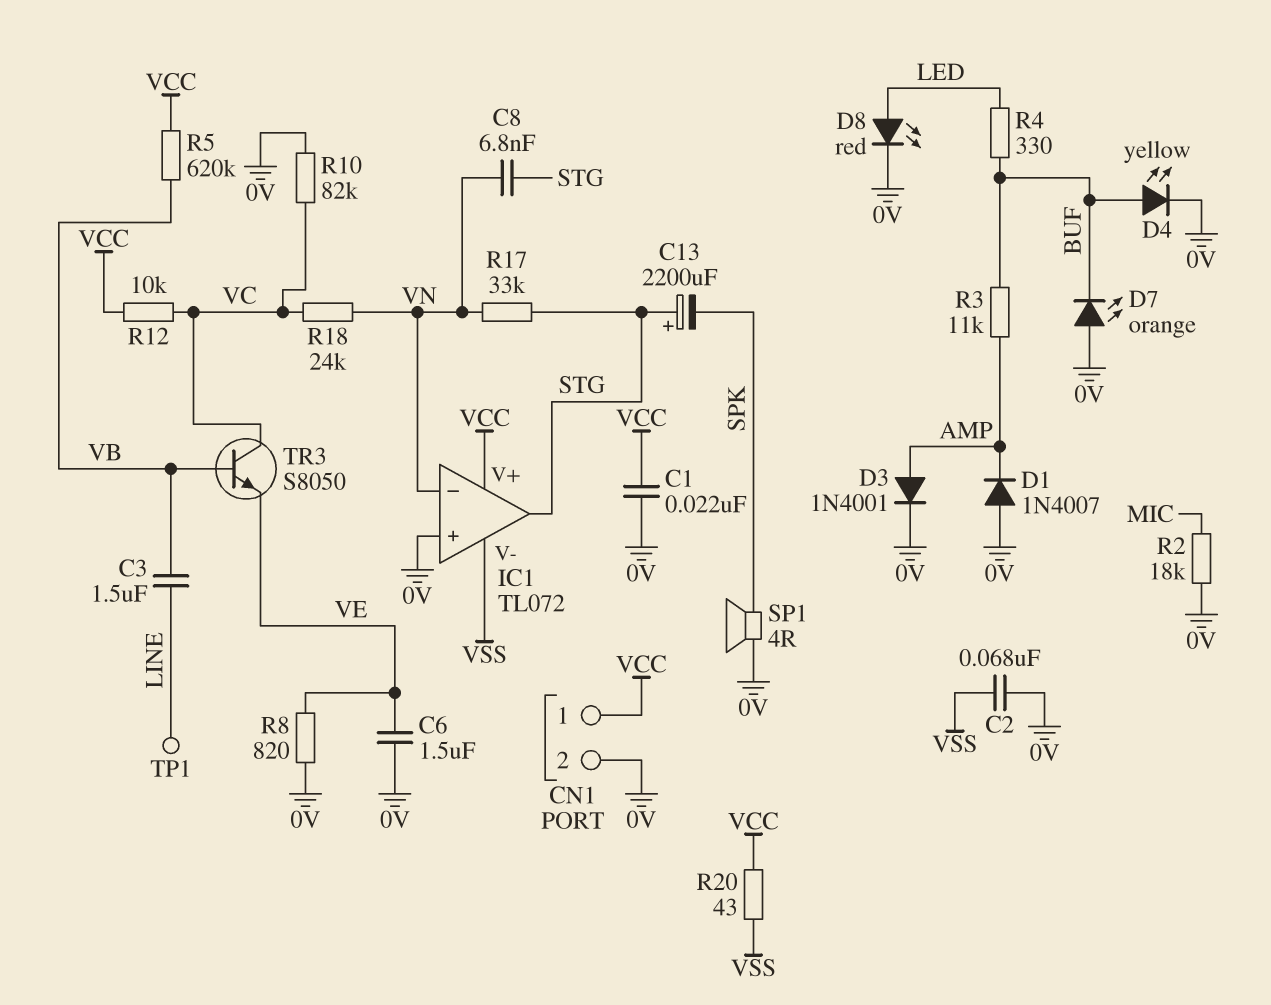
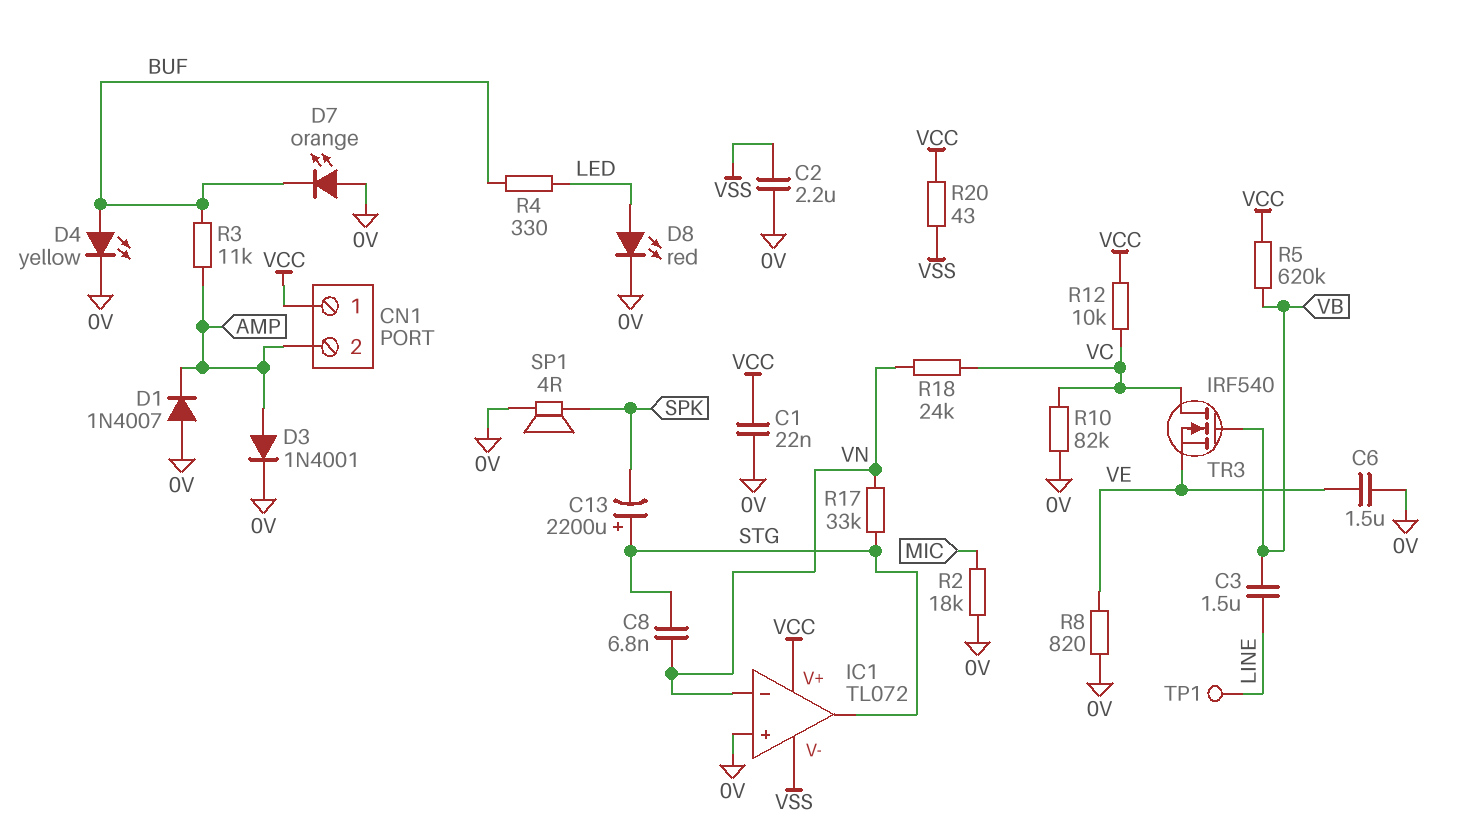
C2: 68nF (0V, VSS) -> 2.2uF (0V, VSS)
CN1 pin 2: 0V -> AMP
TR3: NPN S8050 (B VB, C VC, E VE) -> NMOS IRF540 (G VB, D VC, S VE)

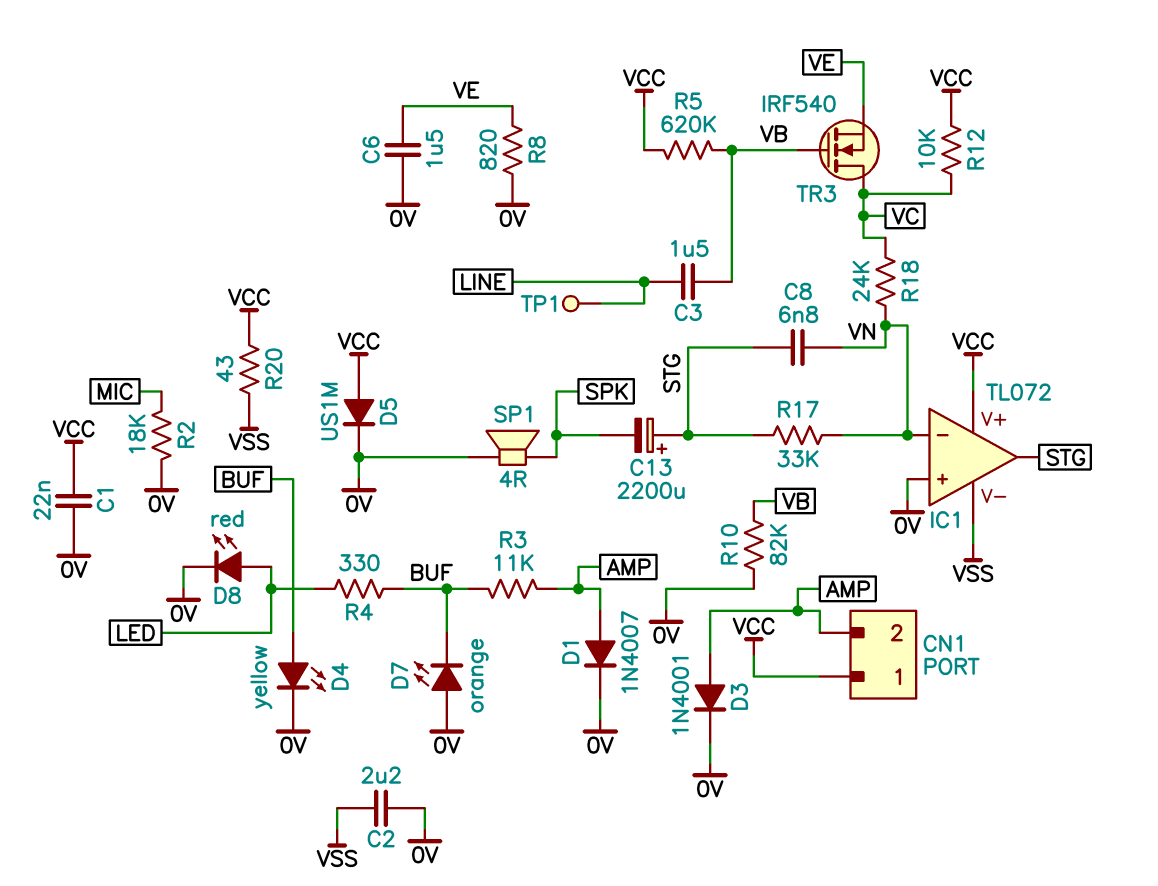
D1: diode 1N4007 (A 0V, K AMP) -> diode 1N4007 (A AMP, K 0V)
D5: none -> diode US1M (A VCC, K 0V)
R10: 82k (0V, VC) -> 82k (0V, VB)

